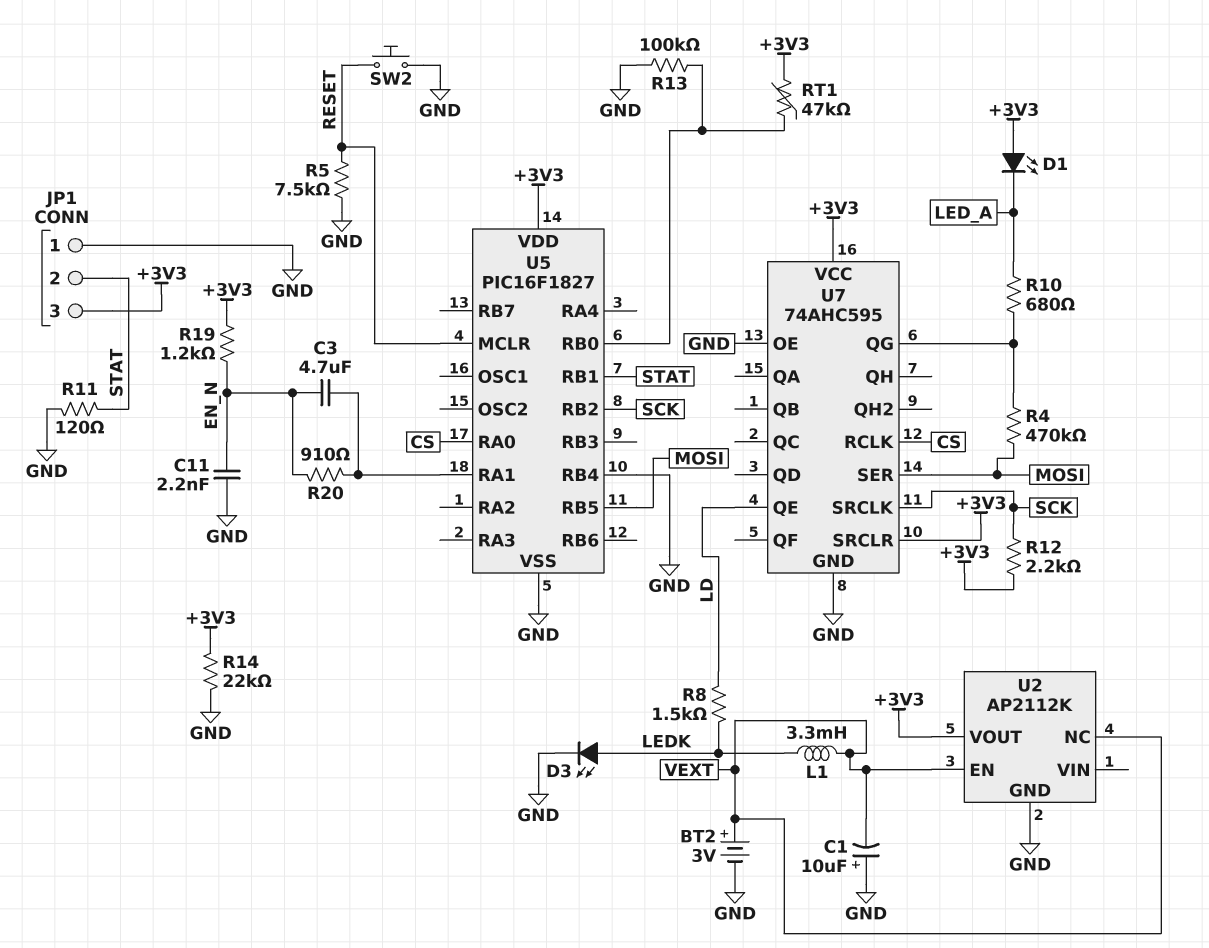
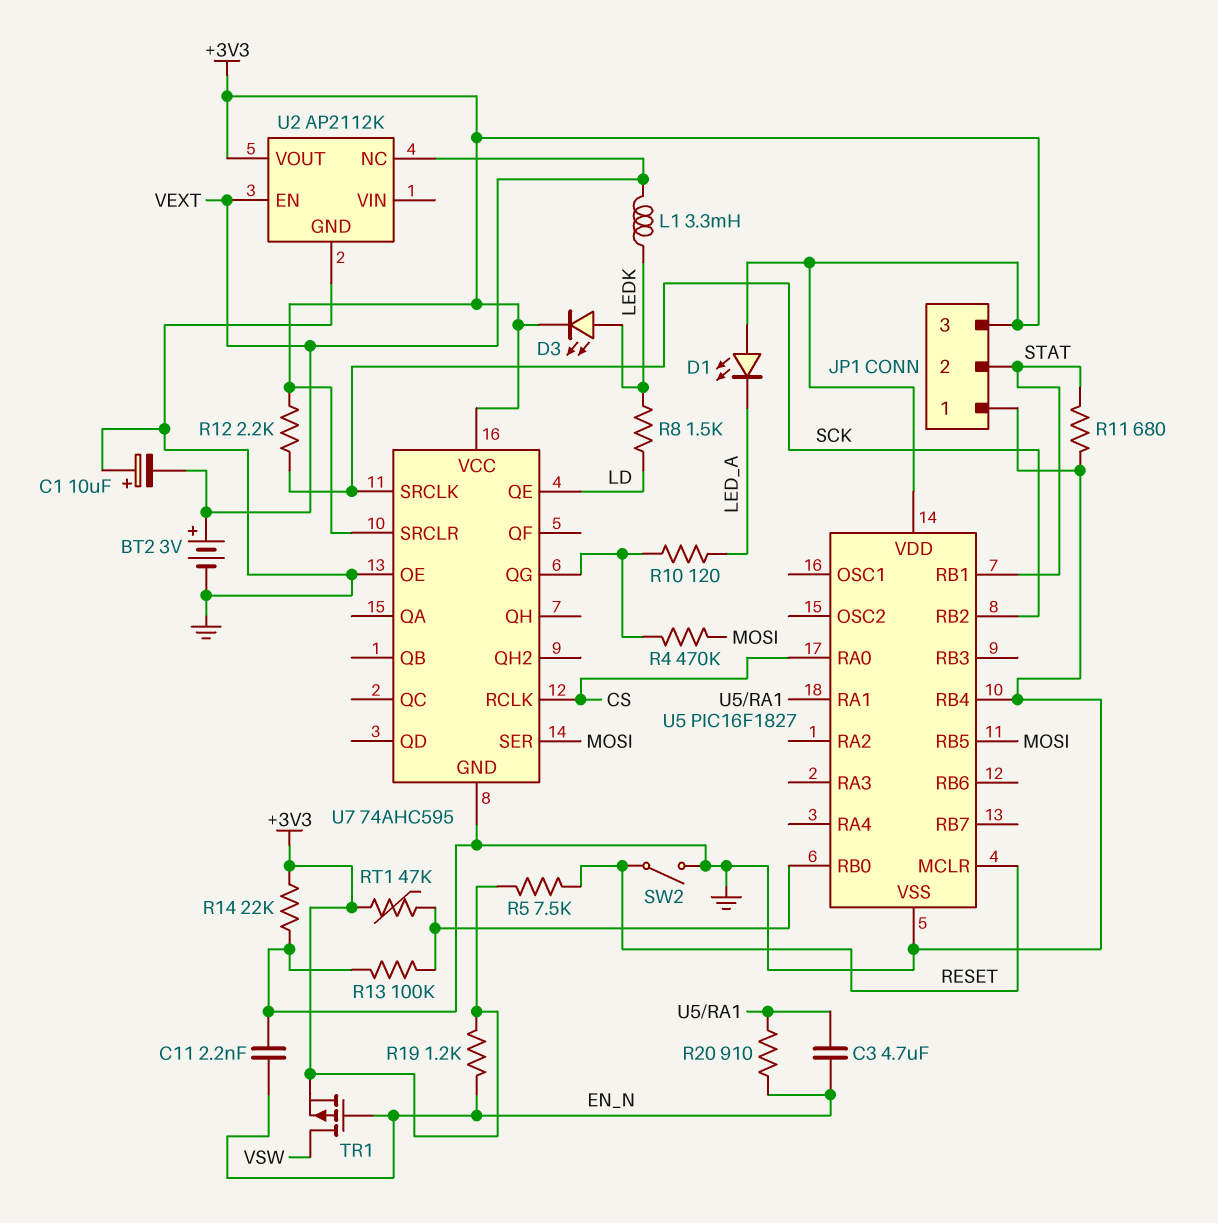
D3: LED (A LEDK, K GND) -> LED (A LEDK, K +3V3)
R5: 7.5k (GND, RESET) -> 7.5k (+3V3, RESET)
R10: 680 (LED_A, U7/QG) -> 120 (LED_A, U7/QG)
R11: 120 (GND, STAT) -> 680 (GND, STAT)
SW2: button (GND, RESET) -> switch (GND, RESET)
TR1: none -> PMOS (G EN_N, D VSW, S +3V3)

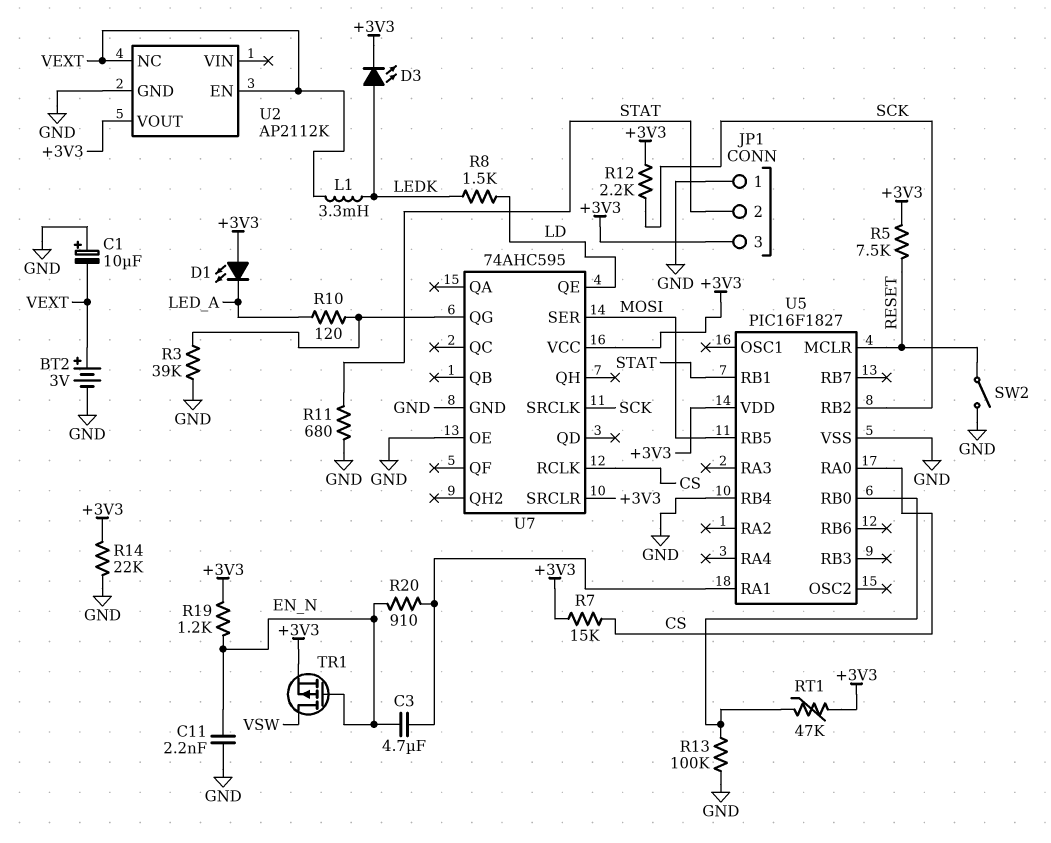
R3: none -> 39k (GND, U7/QG)
R4: 470k (MOSI, U7/QG) -> none
R7: none -> 15k (+3V3, CS)

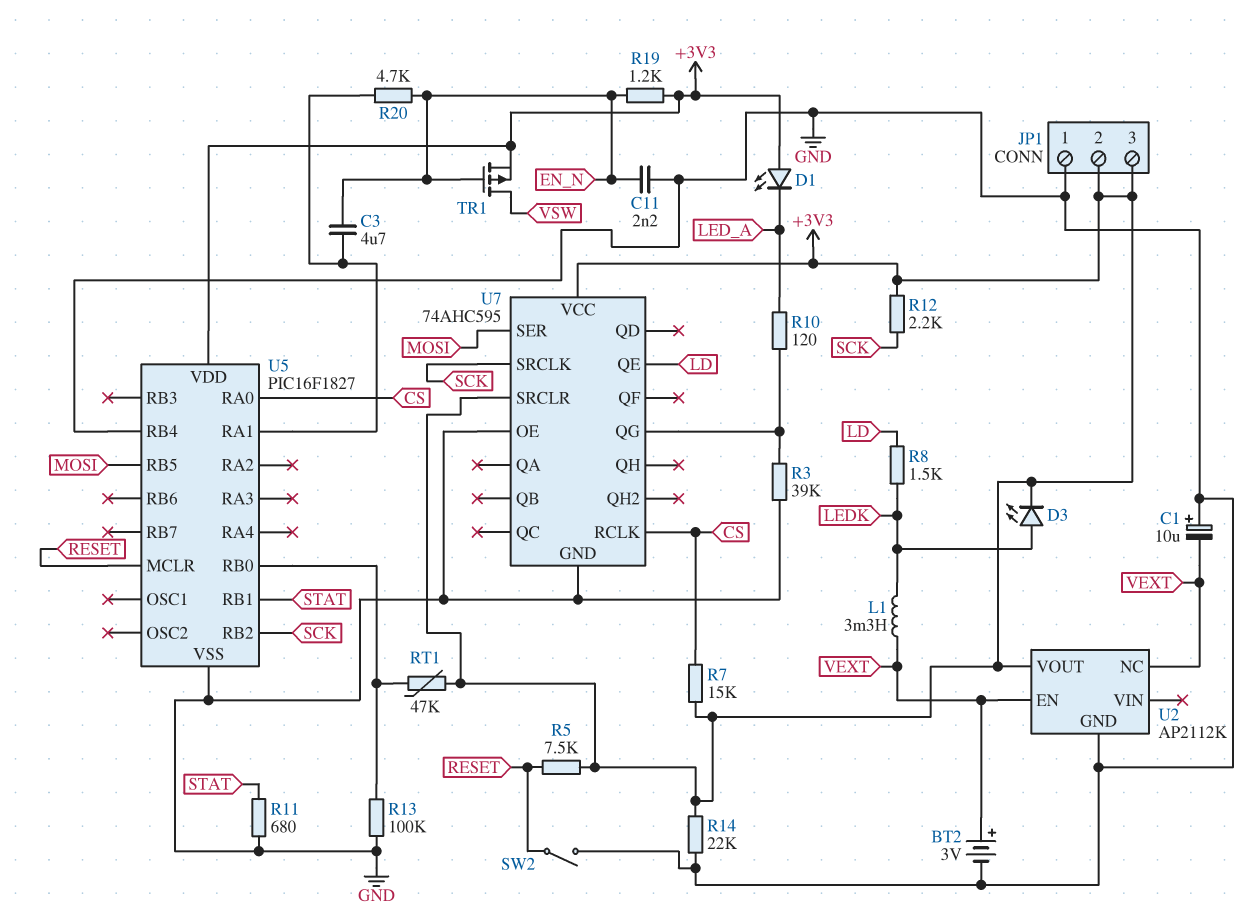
JP1 pin 2: STAT -> +3V3
R20: 910 (EN_N, U5/RA1) -> 4.7k (EN_N, U5/RA1)

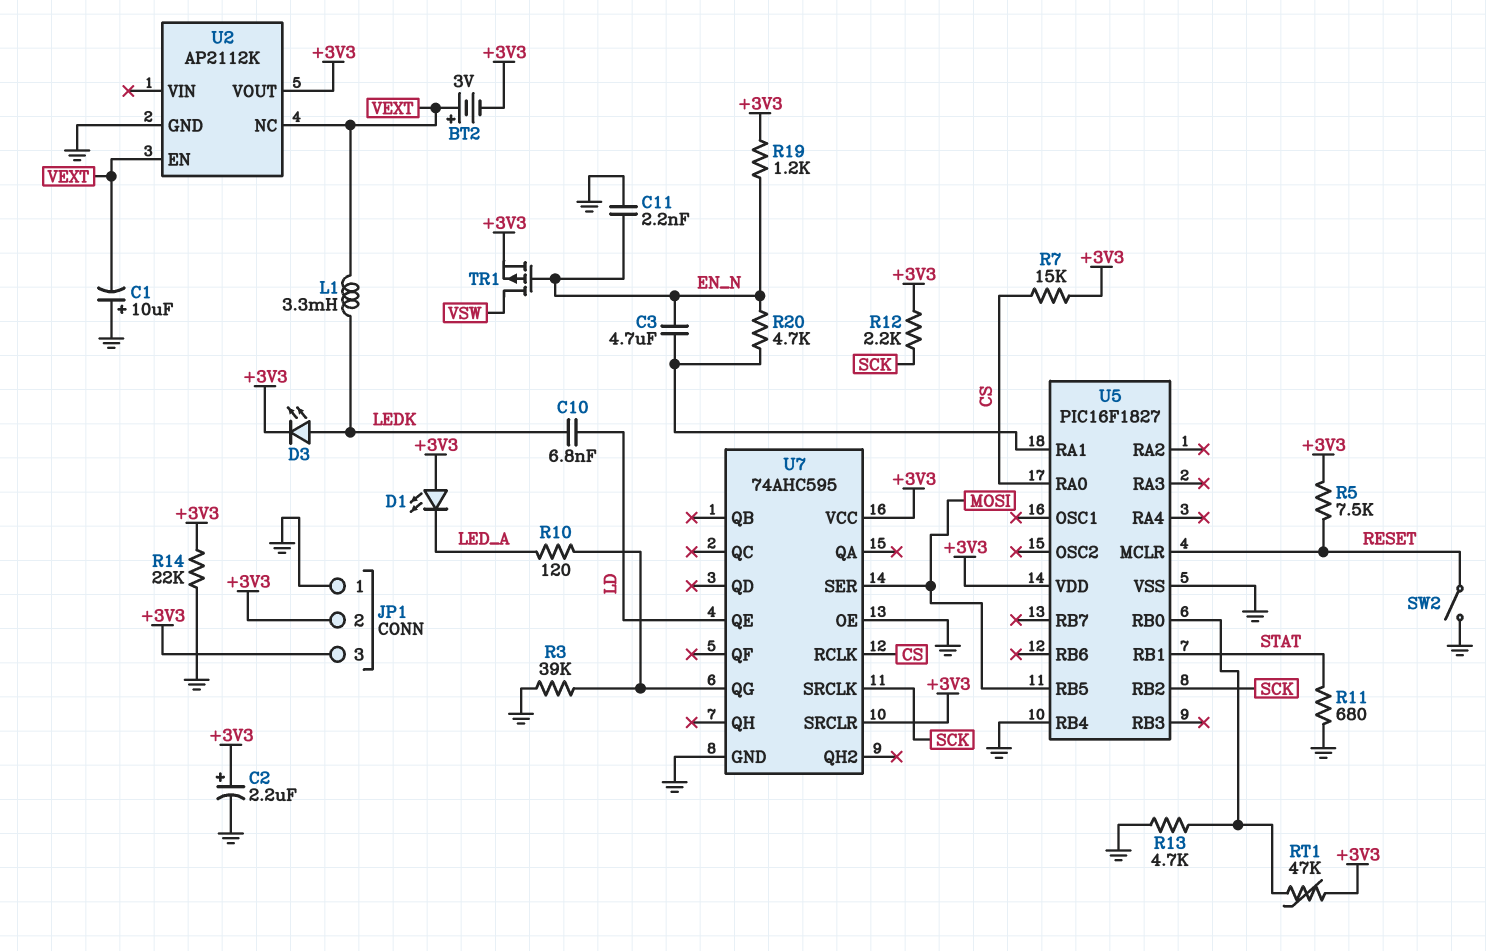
BT2: 3V (plus VEXT, minus GND) -> 3V (plus VEXT, minus +3V3)
C2: none -> 2.2uF (plus +3V3, minus GND)
C10: none -> 6.8nF (LD, LEDK)
R8: 1.5k (LD, LEDK) -> none
R13: 100k (GND, U5/RB0) -> 4.7k (GND, U5/RB0)

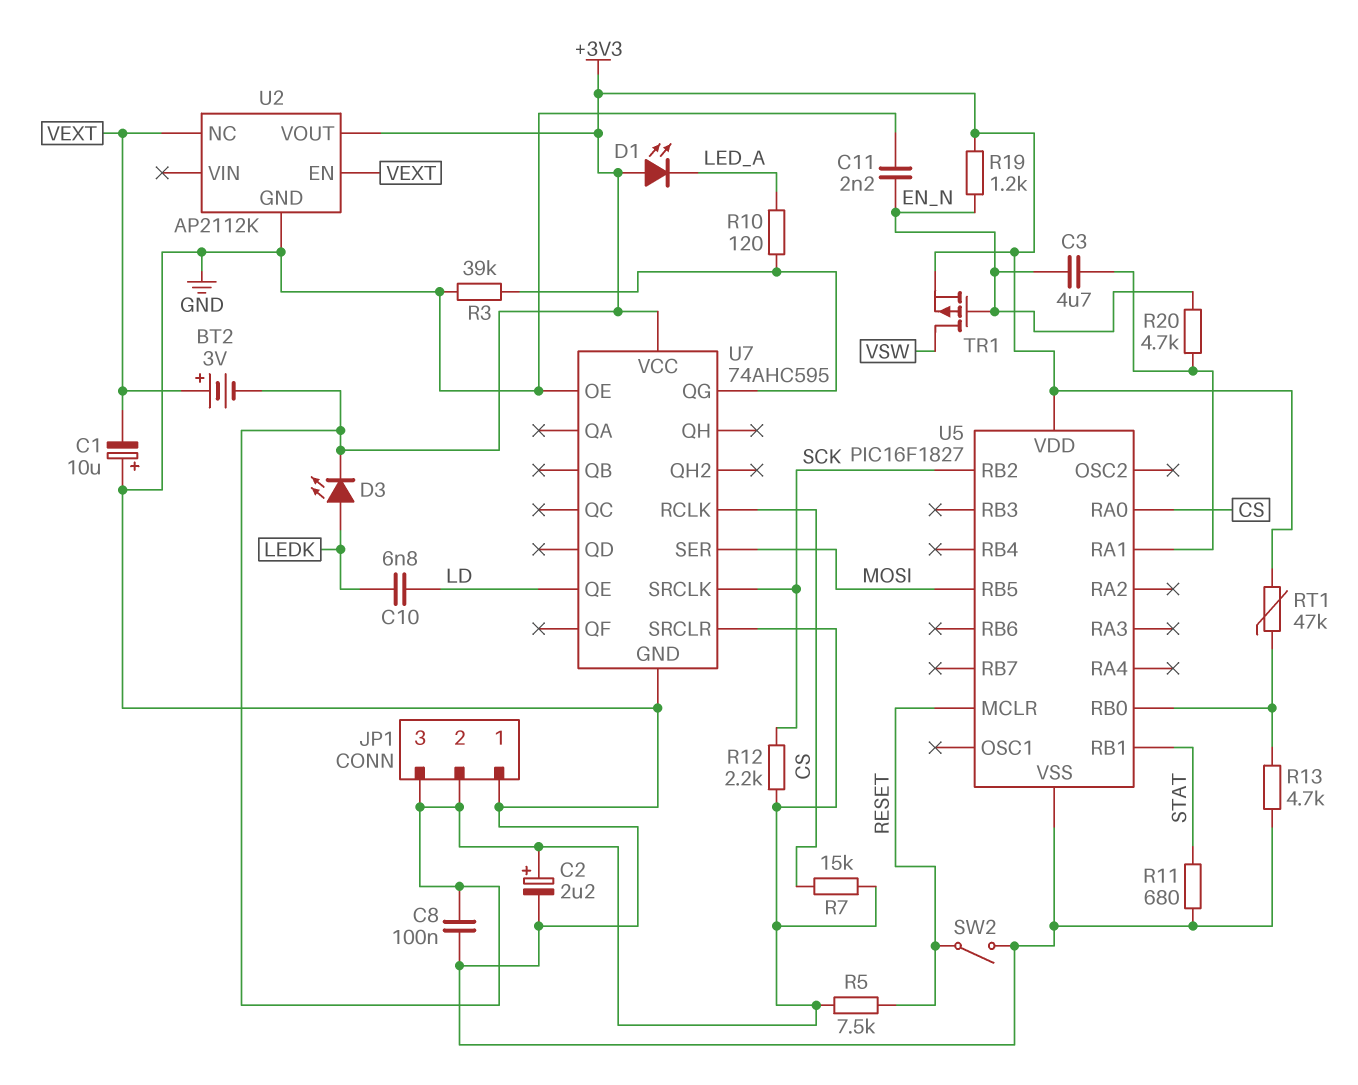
C8: none -> 100nF (+3V3, GND)
L1: 3.3mH (LEDK, VEXT) -> none
R14: 22k (+3V3, GND) -> none
U5 pin RB4: GND -> none

